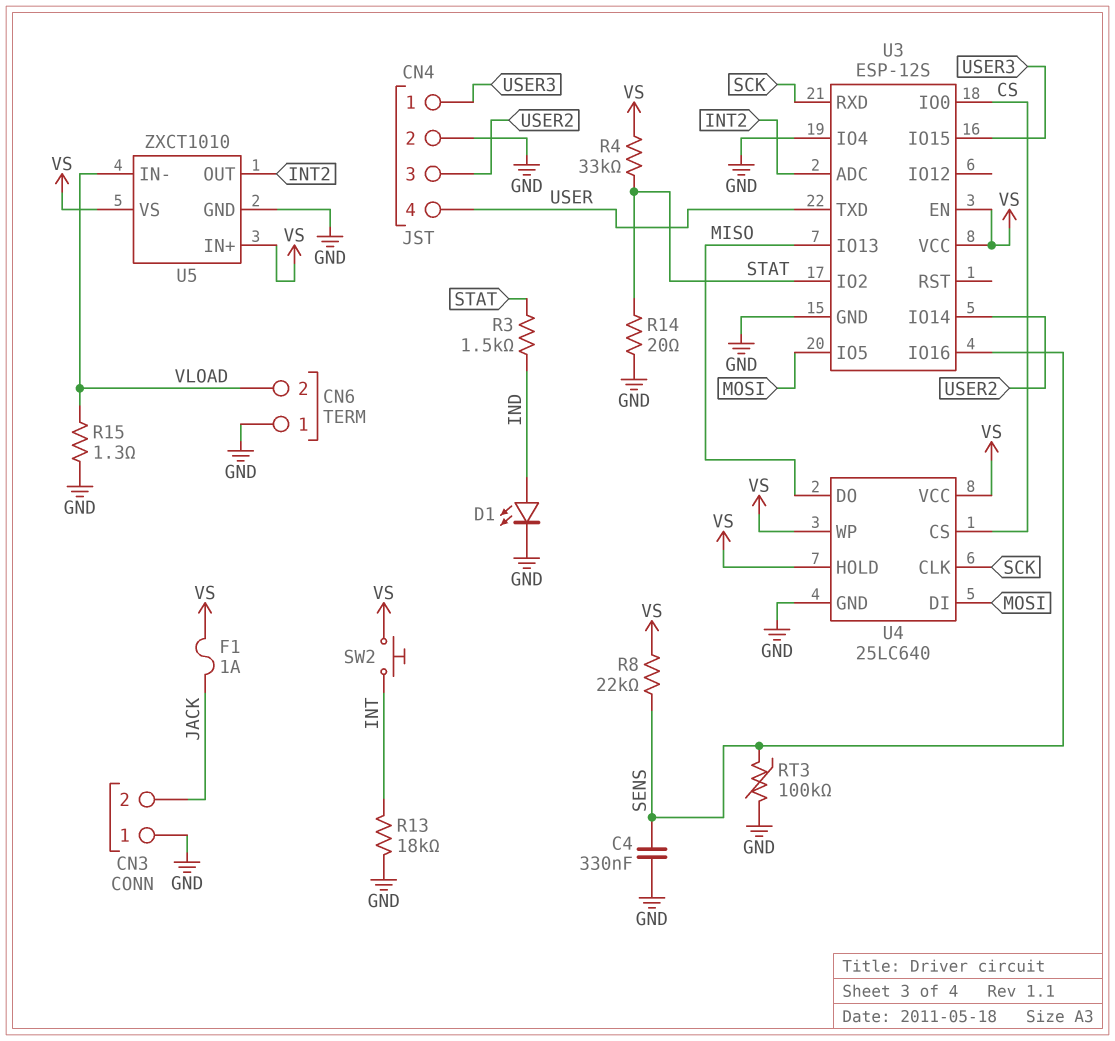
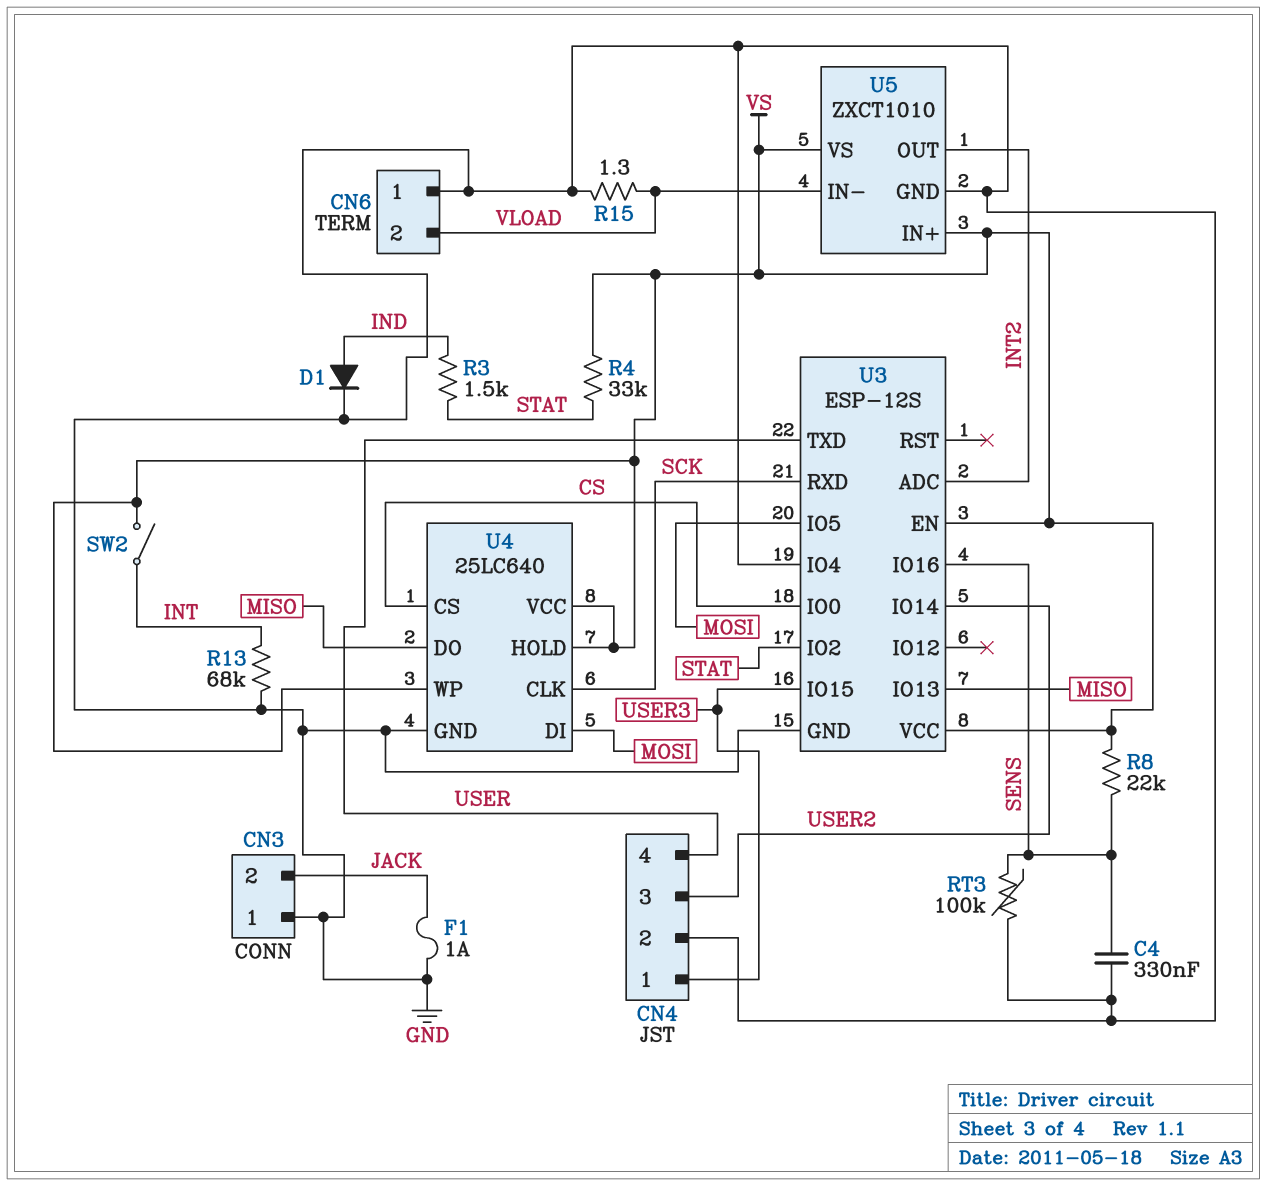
D1: LED (A IND, K GND) -> diode (A IND, K GND)
F1: 1A (JACK, VS) -> 1A (GND, JACK)
R13: 18k (GND, INT) -> 68k (GND, INT)
R14: 20 (GND, STAT) -> none
SW2: button (INT, VS) -> switch (INT, VS)

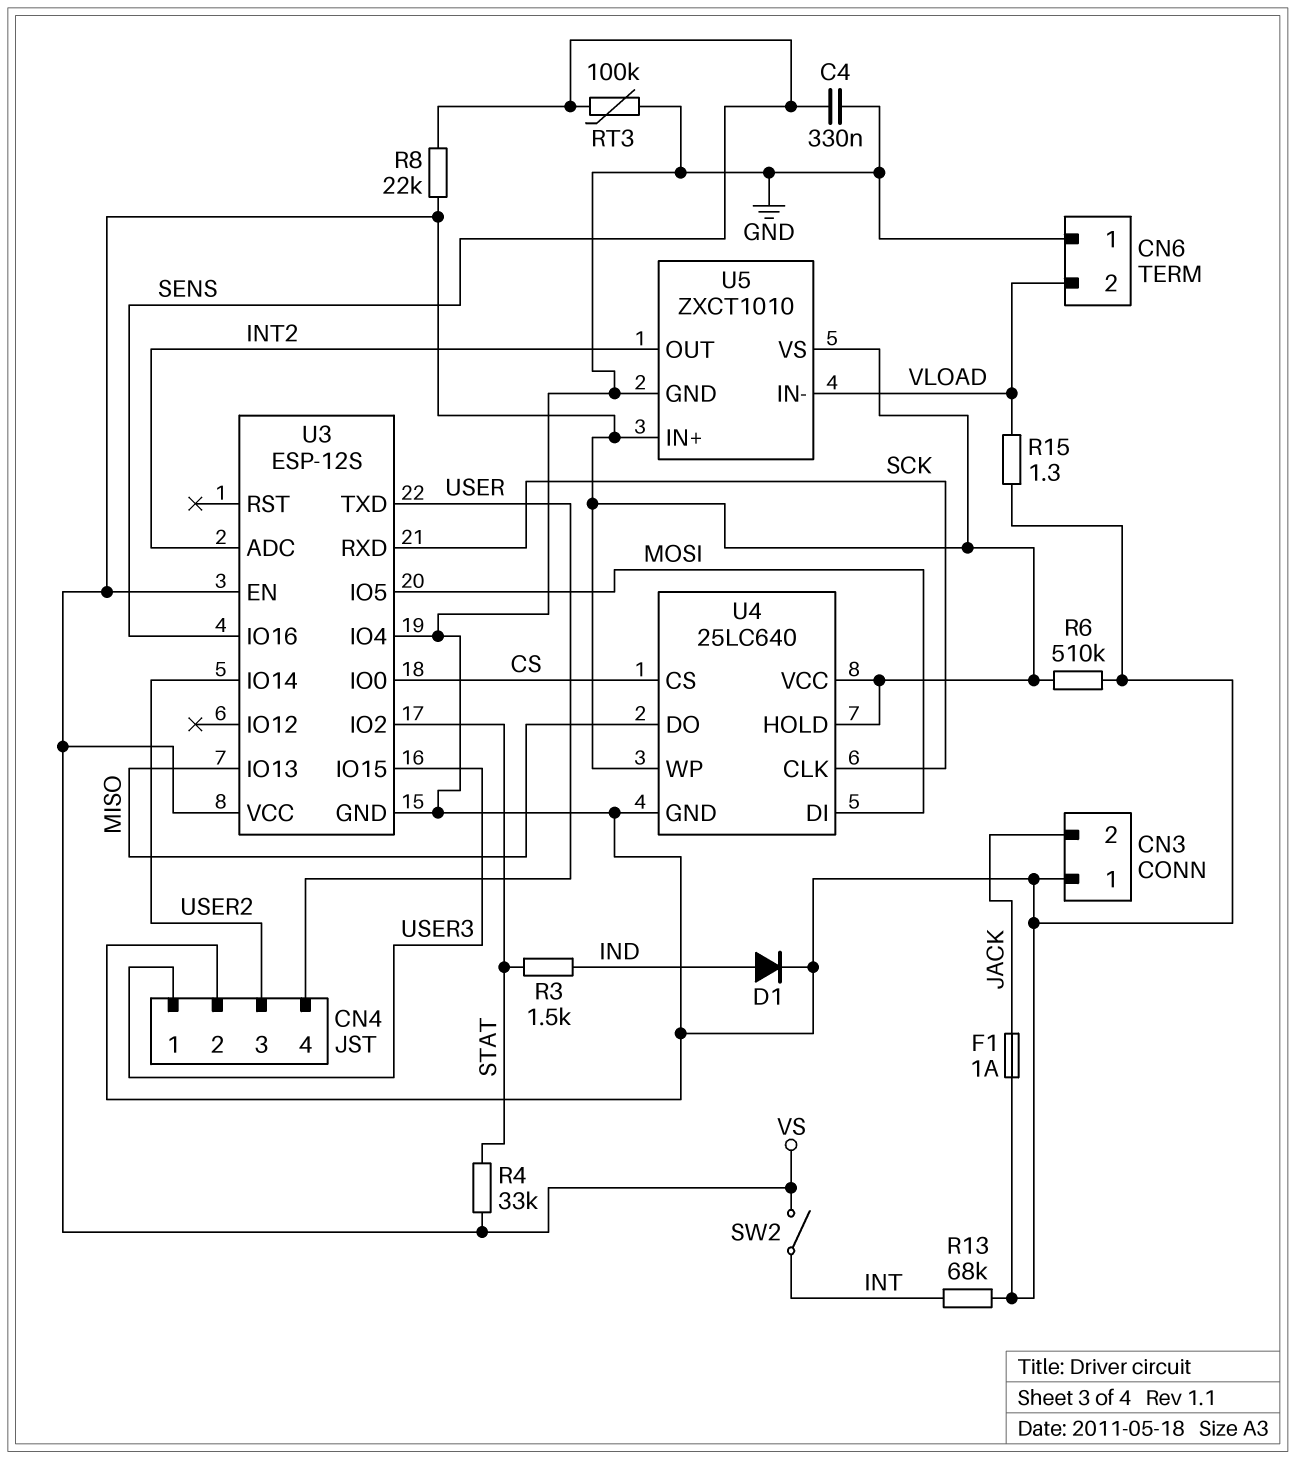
R6: none -> 510k (GND, VS)

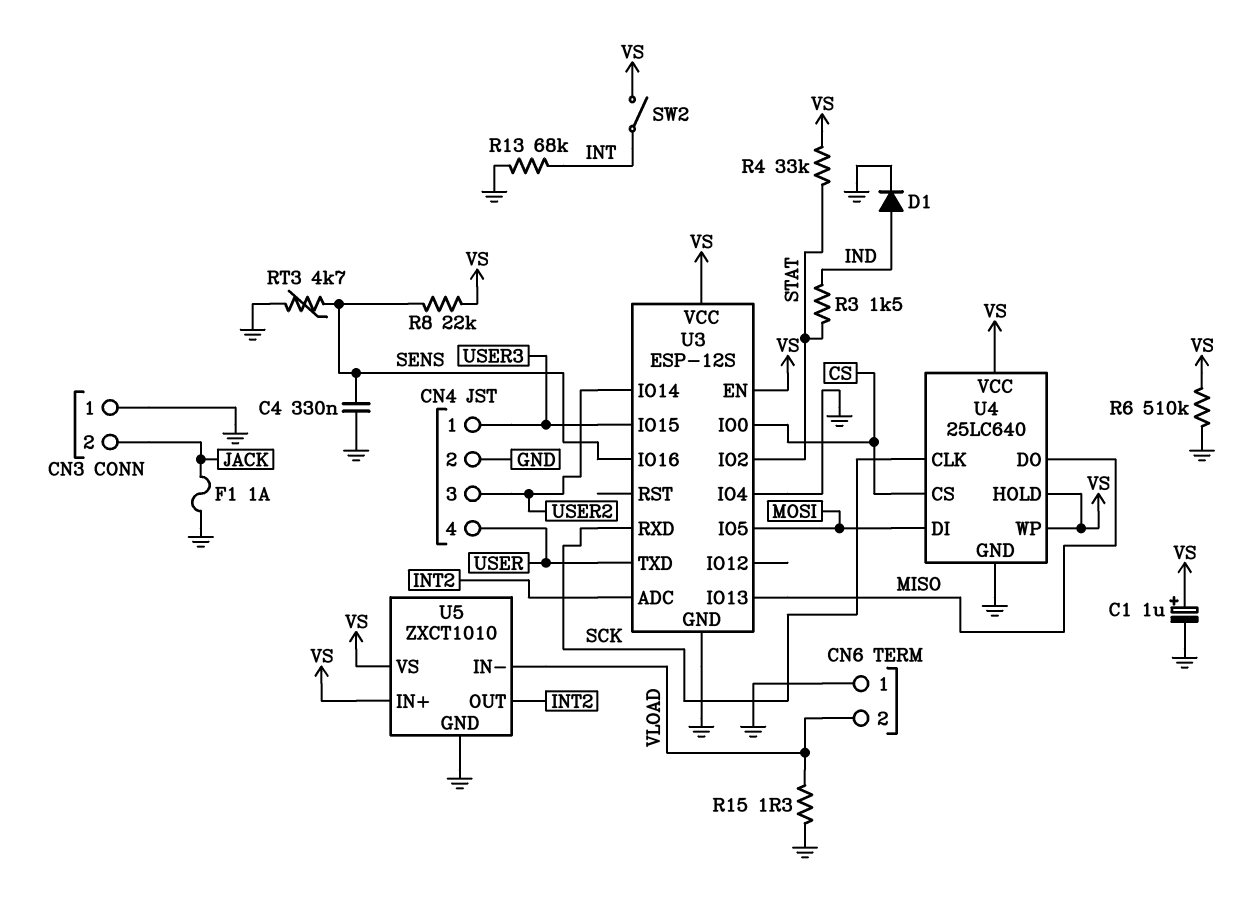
C1: none -> 1uF (plus VS, minus GND)
RT3: 100k (GND, SENS) -> 4.7k (GND, SENS)

